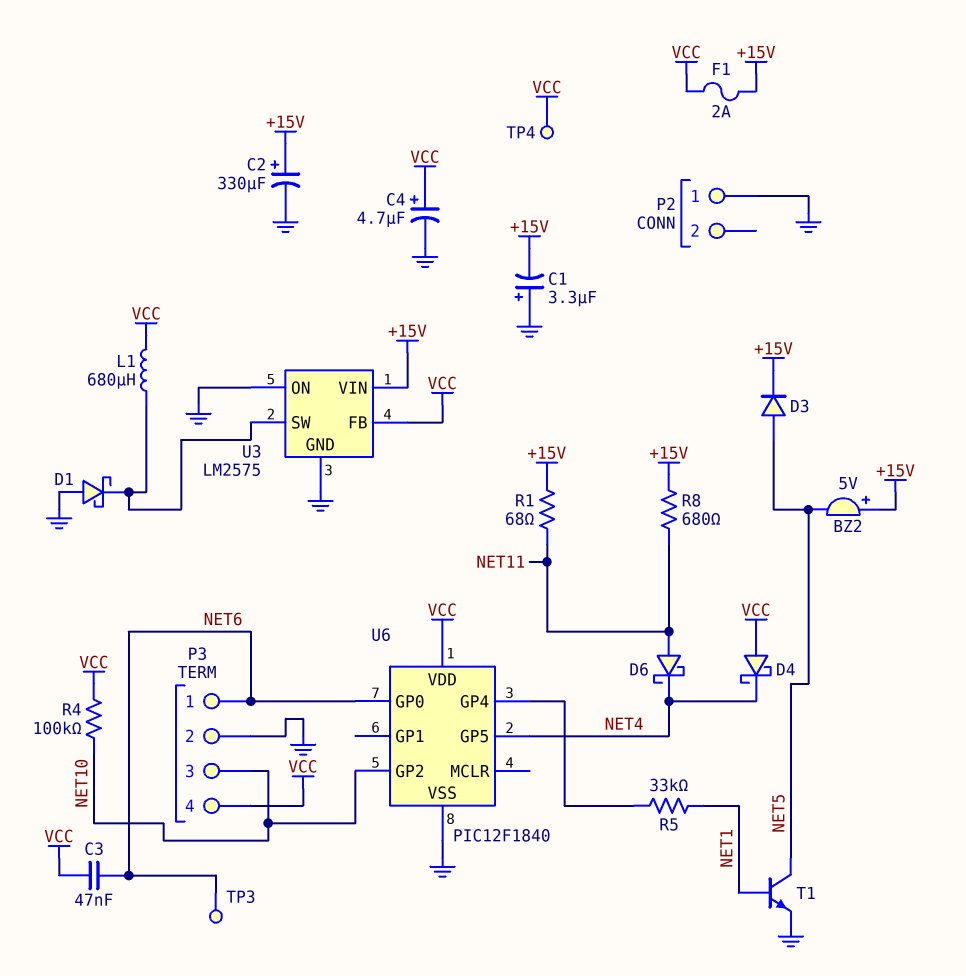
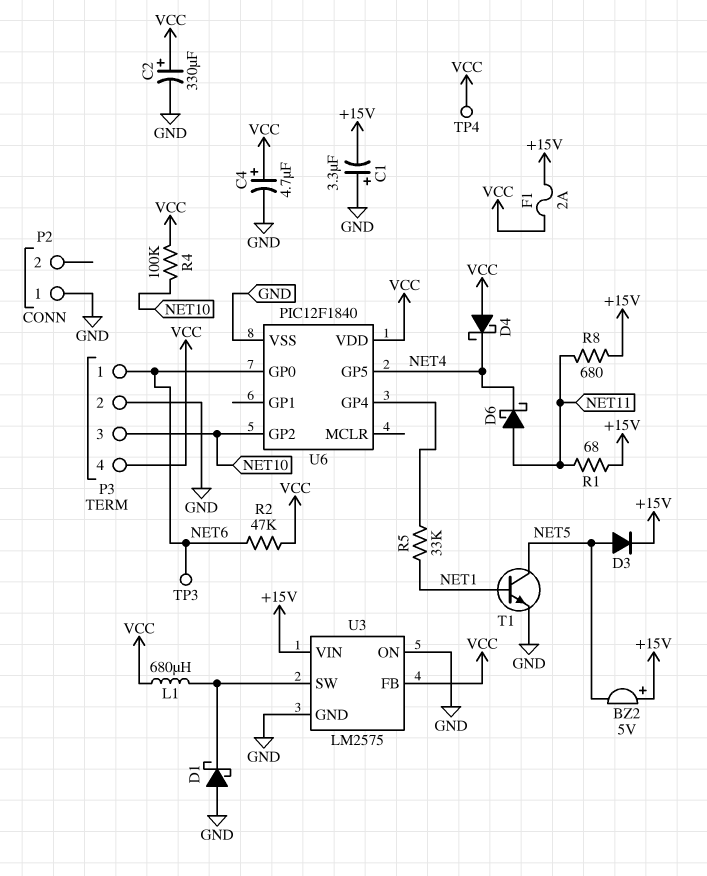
C2: 330uF (plus +15V, minus GND) -> 330uF (plus VCC, minus GND)
C3: 47nF (NET6, VCC) -> none
R2: none -> 47k (NET6, VCC)

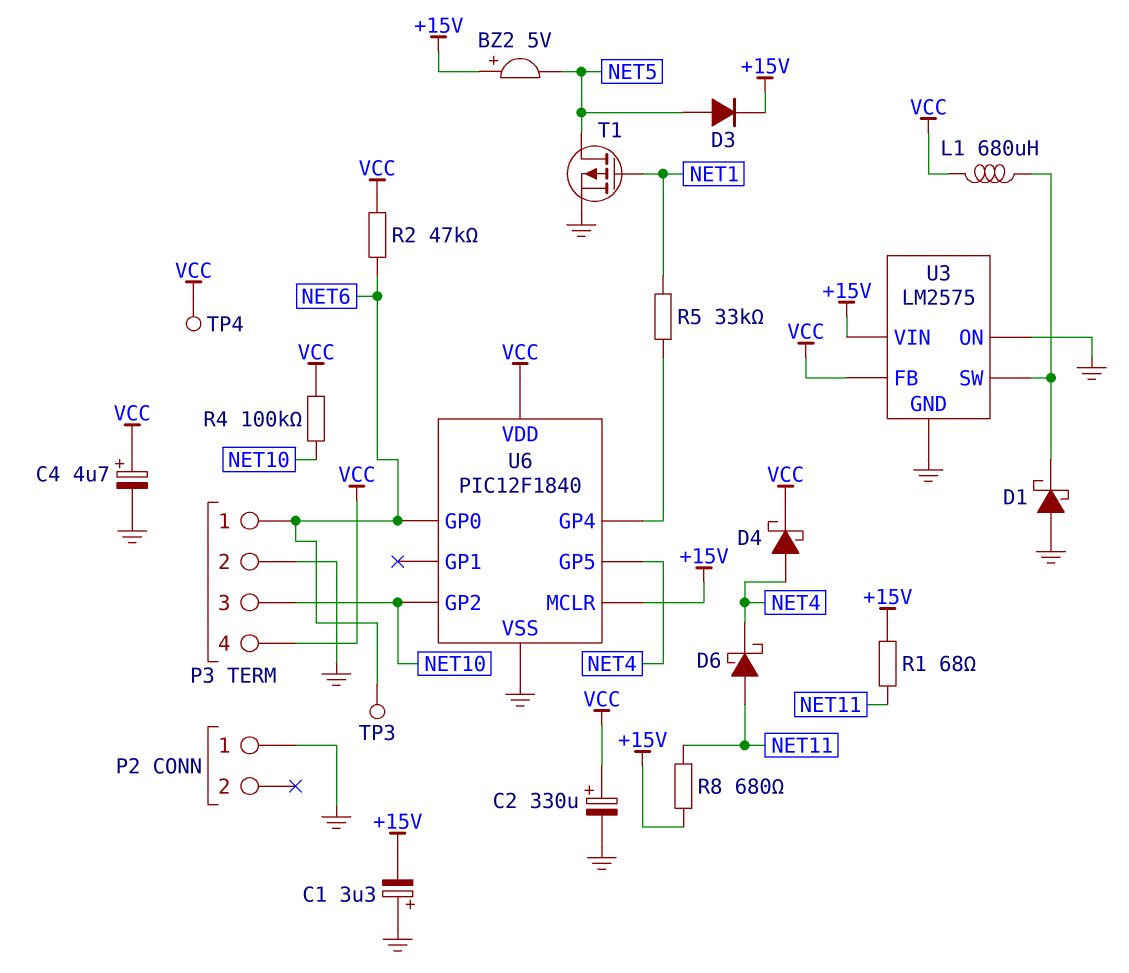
D4: schottky (A VCC, K NET4) -> schottky (A NET4, K VCC)
F1: 2A (+15V, VCC) -> none
T1: NPN (B NET1, C NET5, E GND) -> PMOS (G NET1, D NET5, S GND)
U6 pin MCLR: none -> +15V

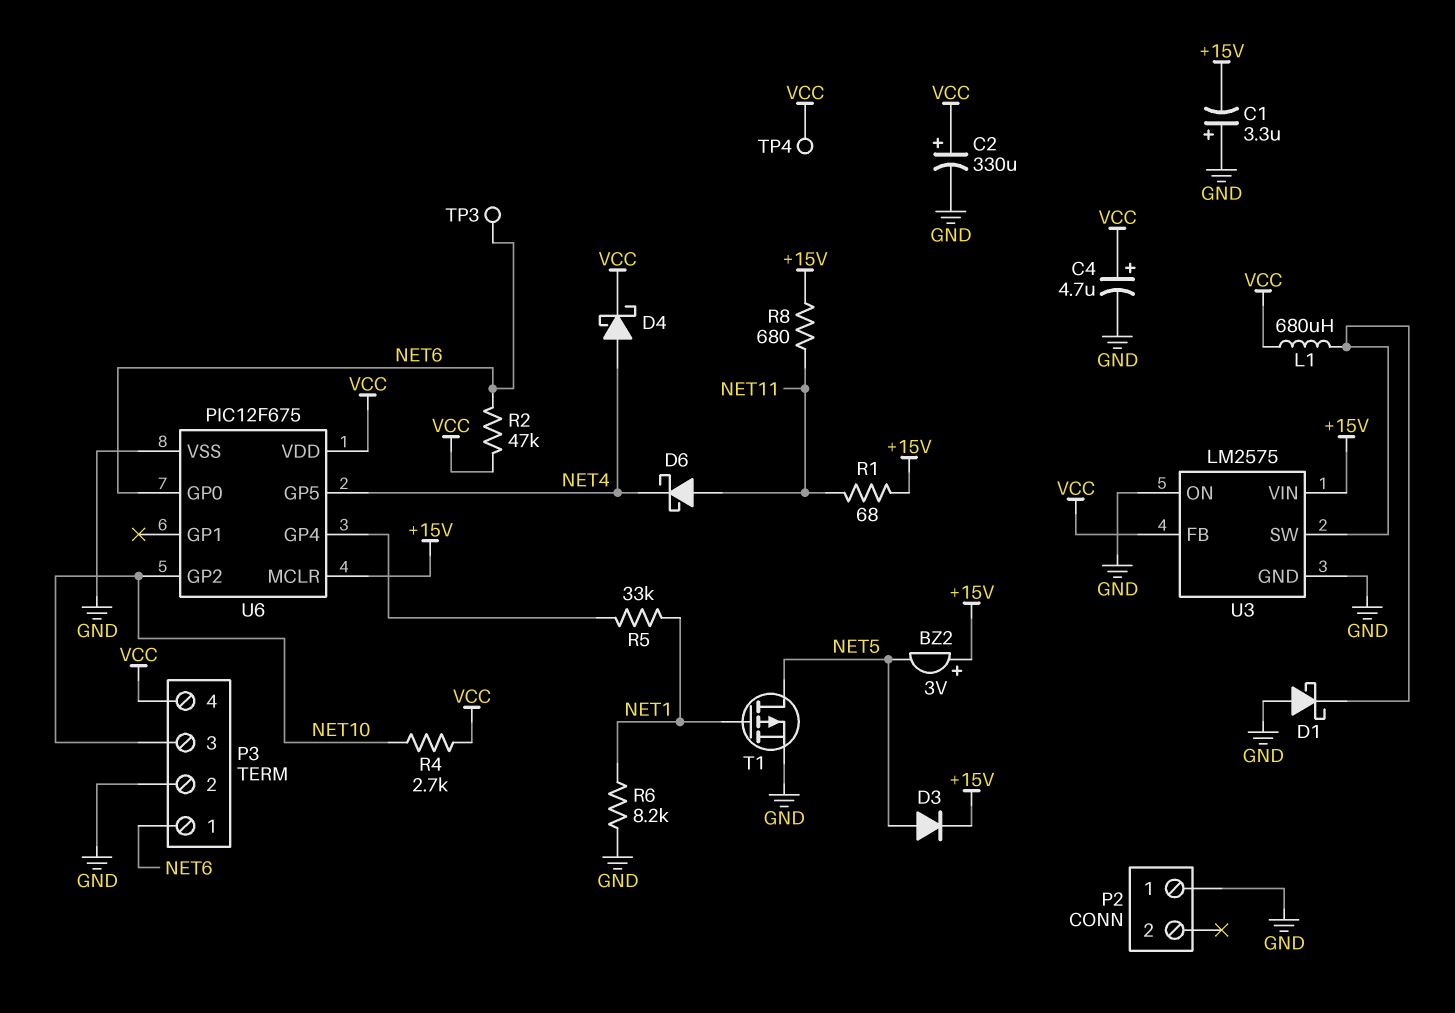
BZ2: buzzer 5V (plus +15V, minus NET5) -> buzzer 3V (plus +15V, minus NET5)
R4: 100k (NET10, VCC) -> 2.7k (NET10, VCC)
R6: none -> 8.2k (GND, NET1)
U6: PIC12F1840 -> PIC12F675

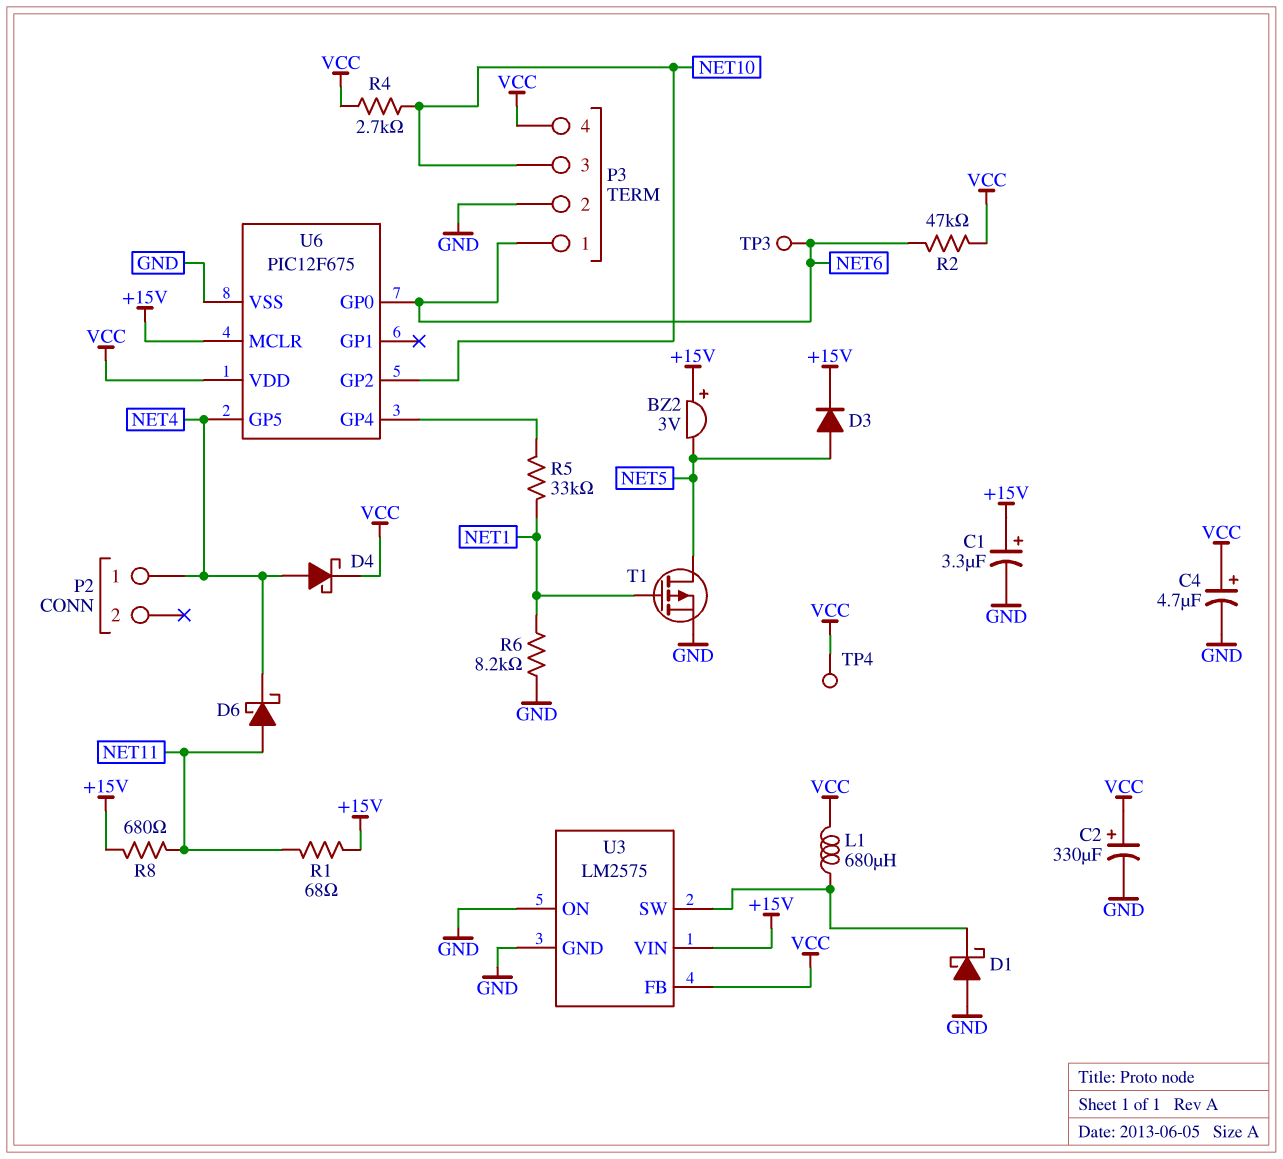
C1: 3.3uF (plus GND, minus +15V) -> 3.3uF (plus +15V, minus GND)
P2 pin 1: GND -> NET4

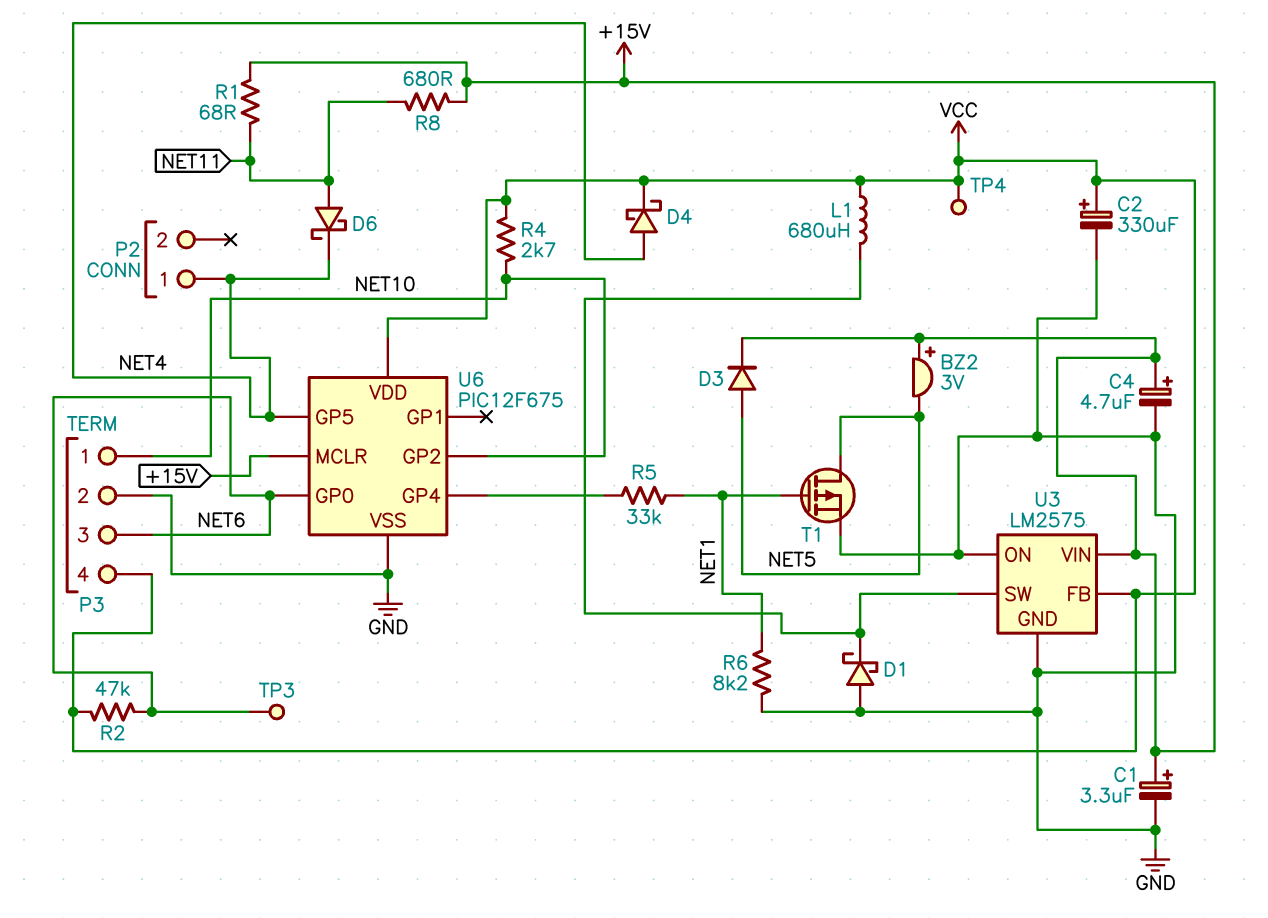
C4: 4.7uF (plus VCC, minus GND) -> 4.7uF (plus +15V, minus GND)
P3 pin 1: NET6 -> NET10
P3 pin 3: NET10 -> NET6

